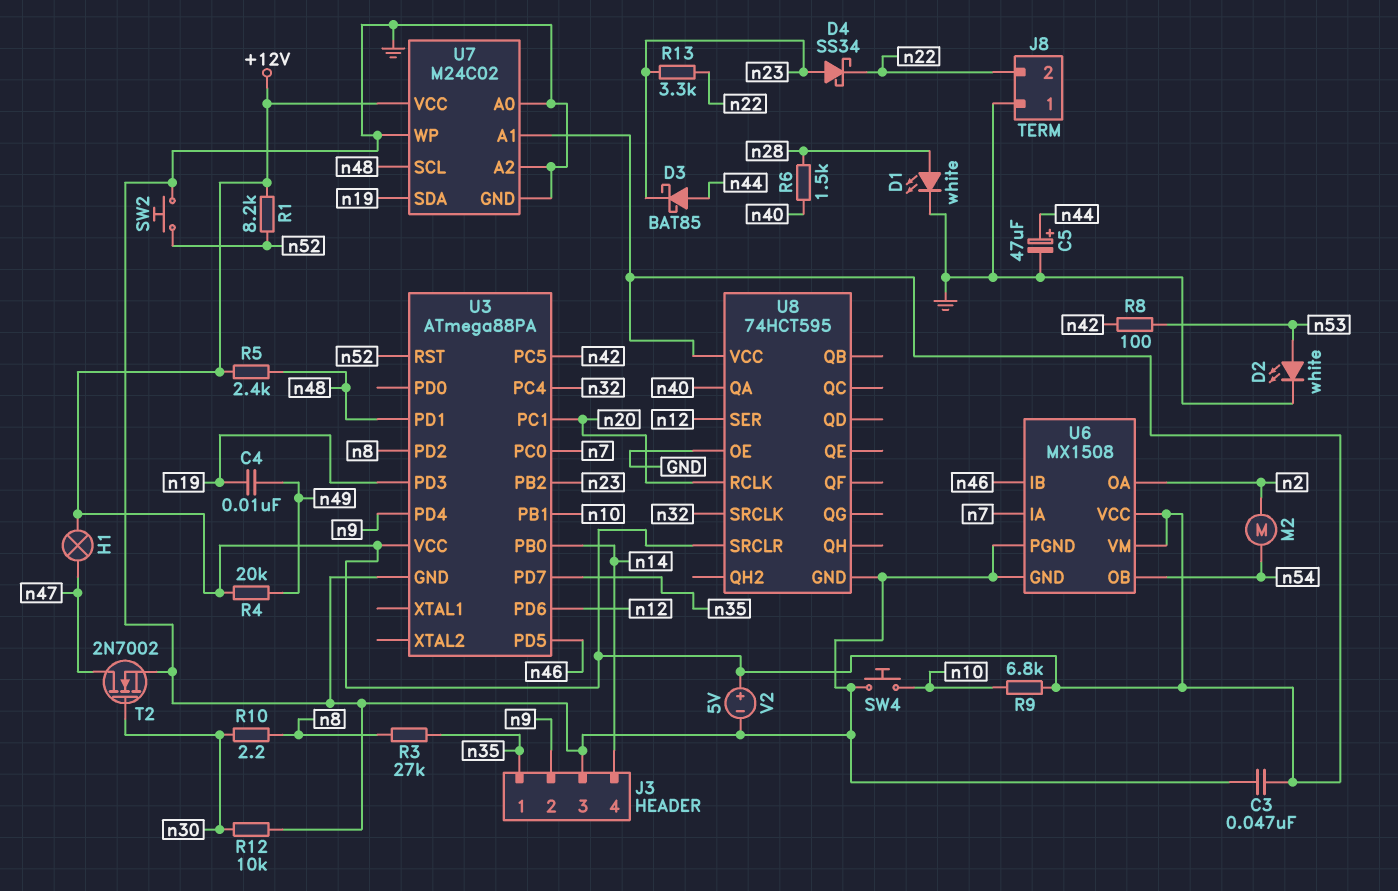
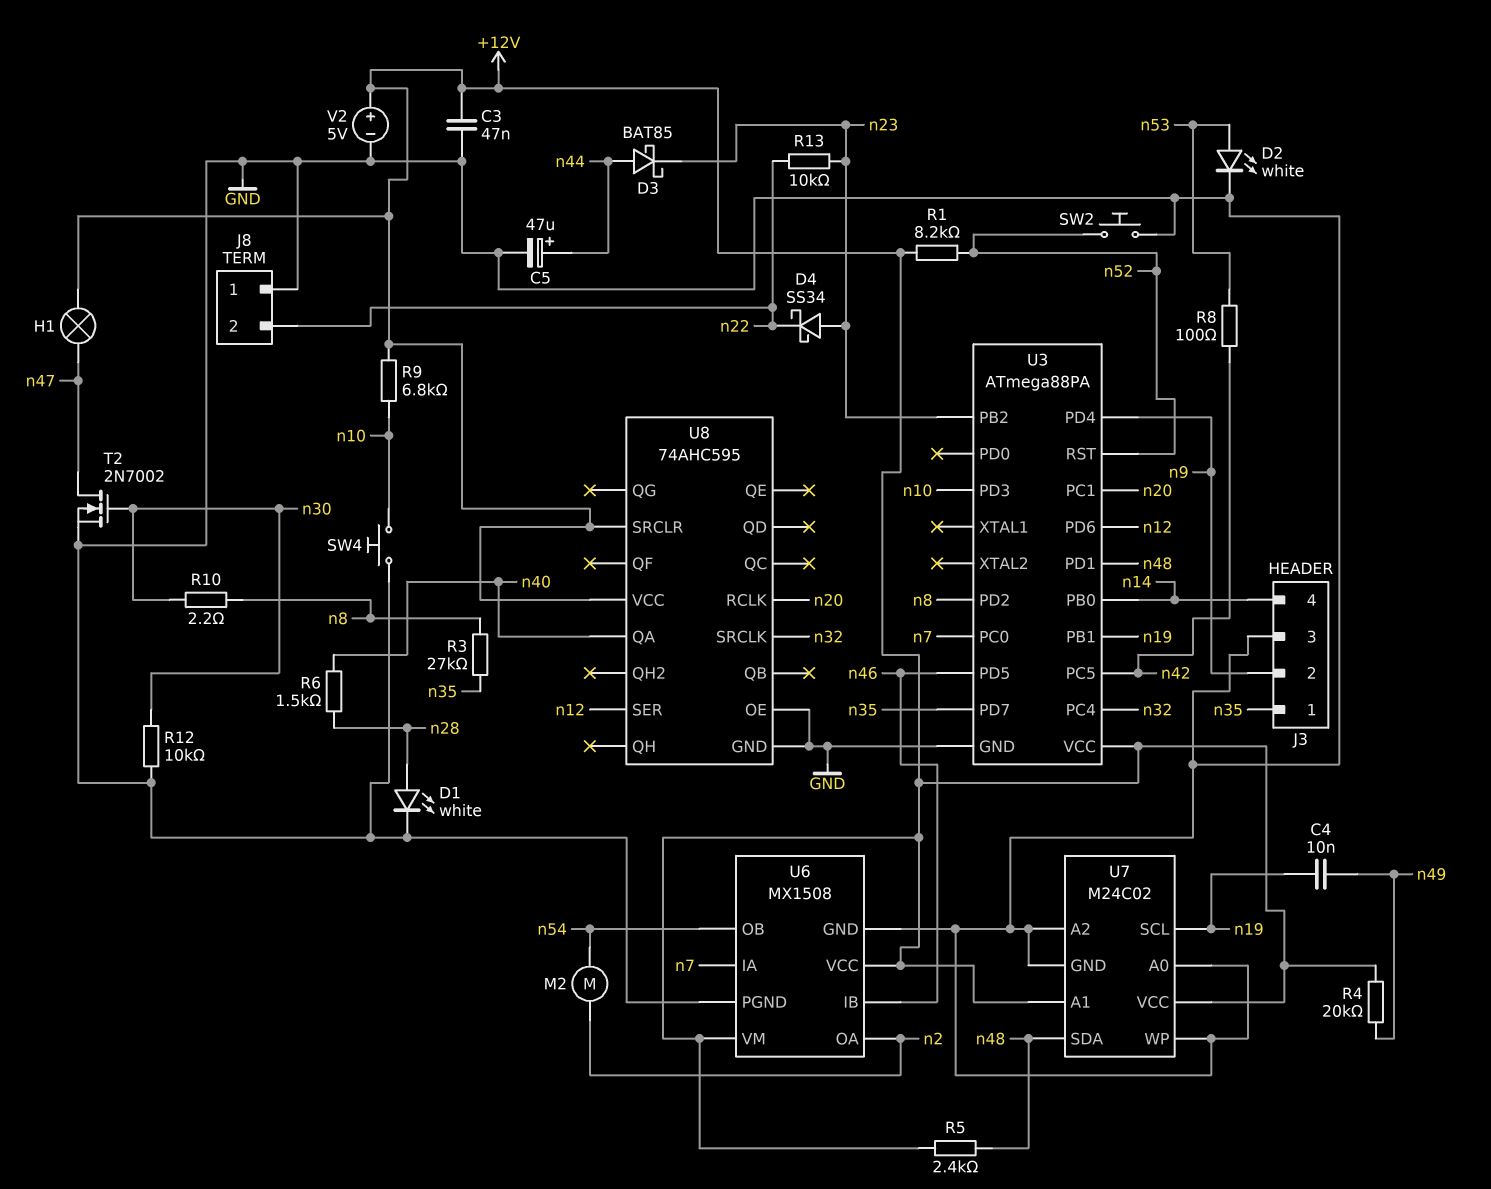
R13: 3.3k (n22, n23) -> 10k (n22, n23)
U3 pin PB1: n10 -> n19
U3 pin PD3: n19 -> n10
U7 pin SCL: n48 -> n19
U7 pin SDA: n19 -> n48
U8: 74HCT595 -> 74AHC595

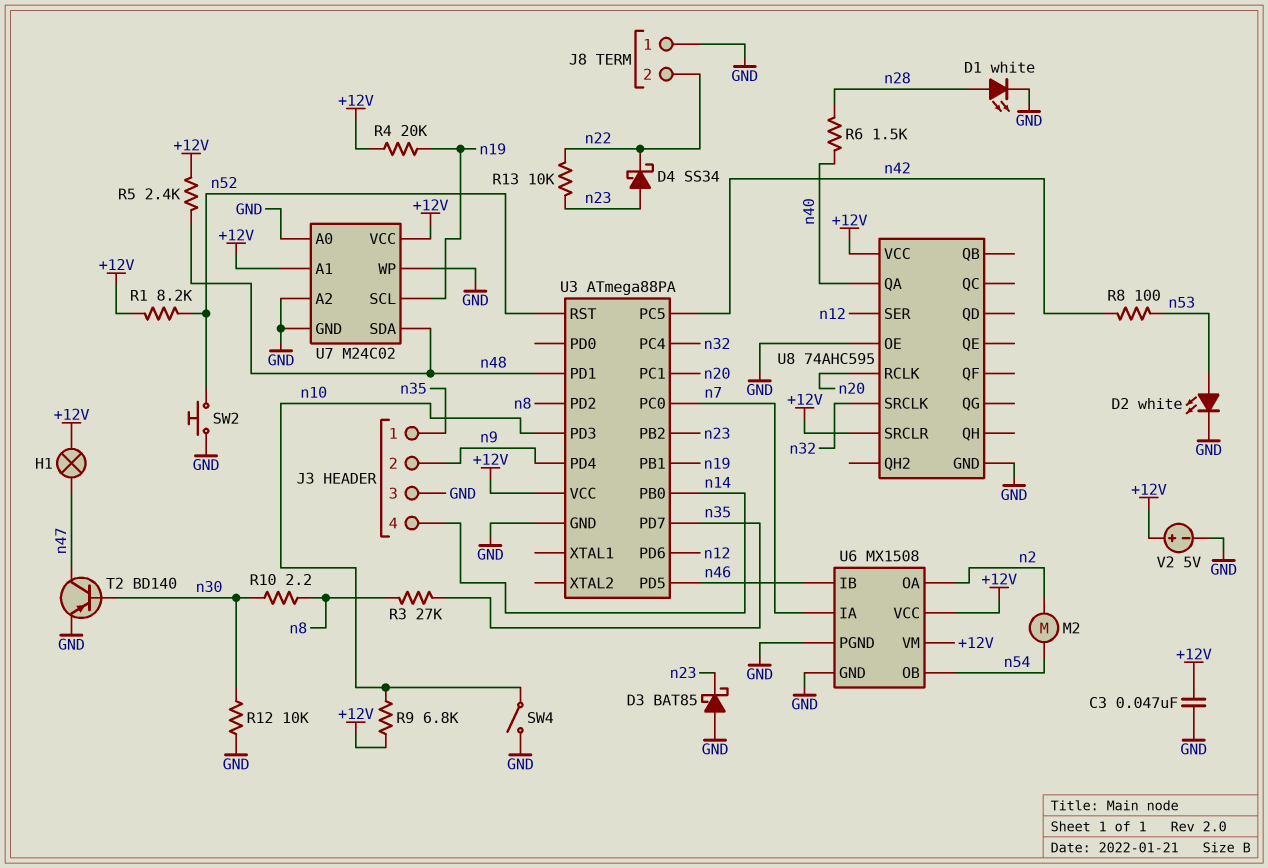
C4: 10nF (n19, n49) -> none
C5: 47uF (plus n44, minus GND) -> none
D3: schottky BAT85 (A n44, K n23) -> schottky BAT85 (A GND, K n23)
R4: 20k (+12V, n49) -> 20k (+12V, n19)
SW4: button (GND, n10) -> switch (GND, n10)
T2: NMOS 2N7002 (G n30, D n47, S GND) -> PNP BD140 (B n30, C n47, E GND)

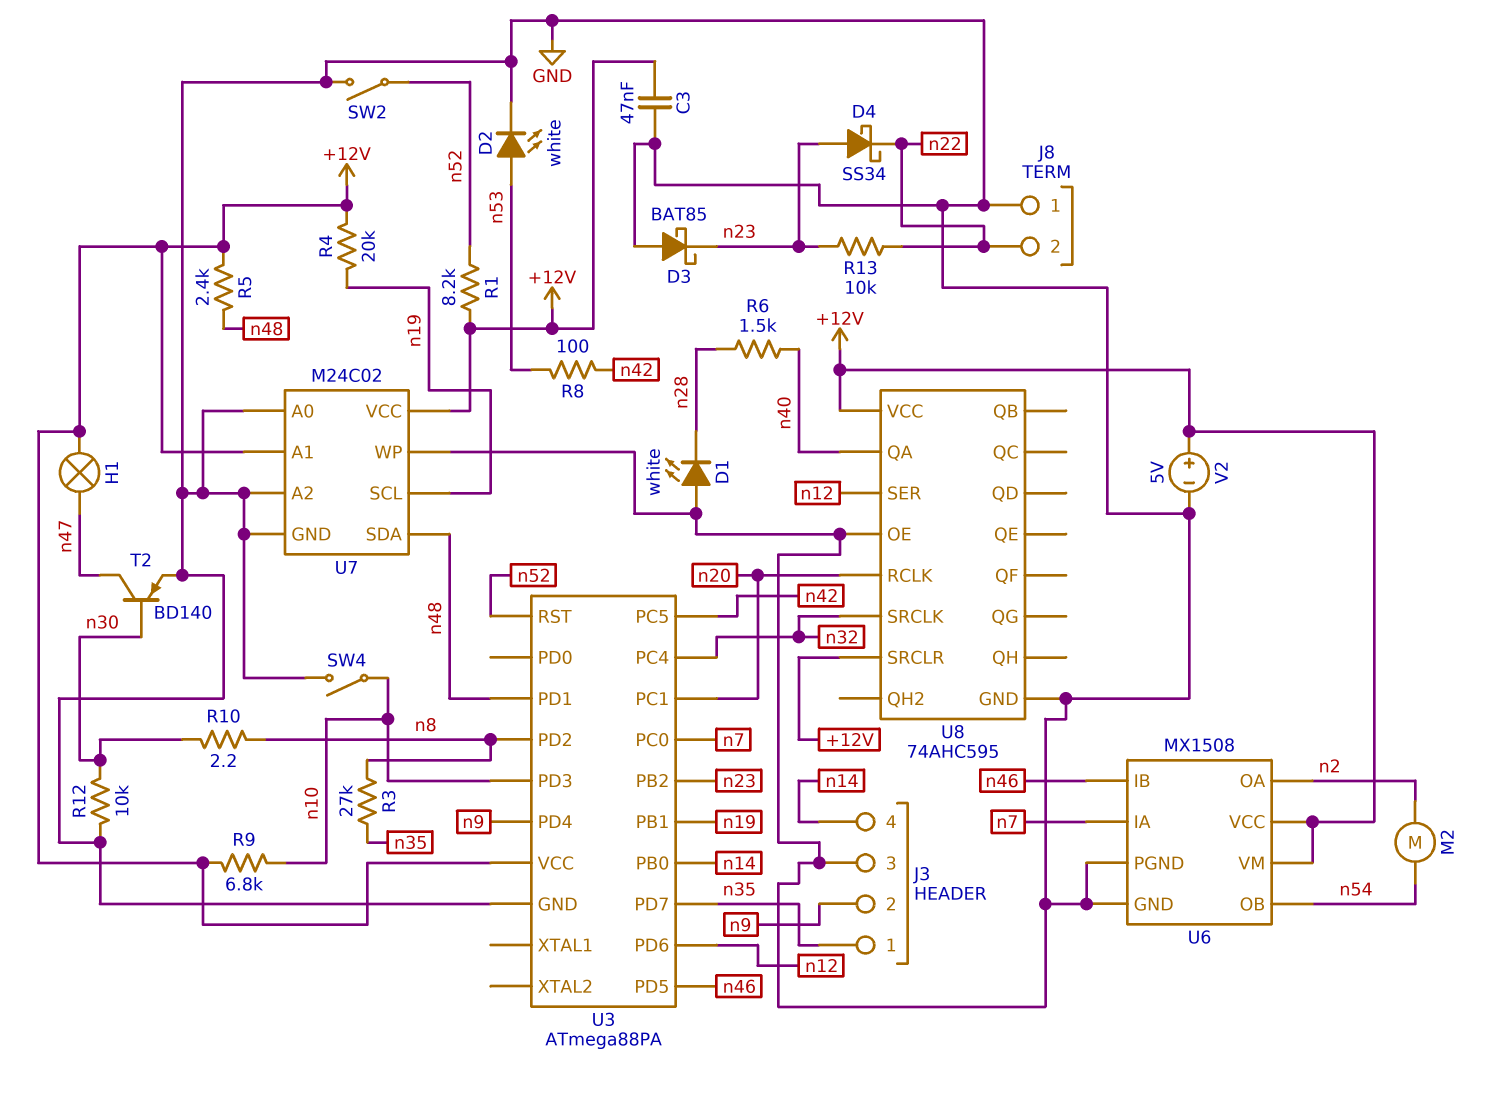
D1: LED white (A n28, K GND) -> LED white (A GND, K n28)
SW2: button (GND, n52) -> switch (GND, n52)

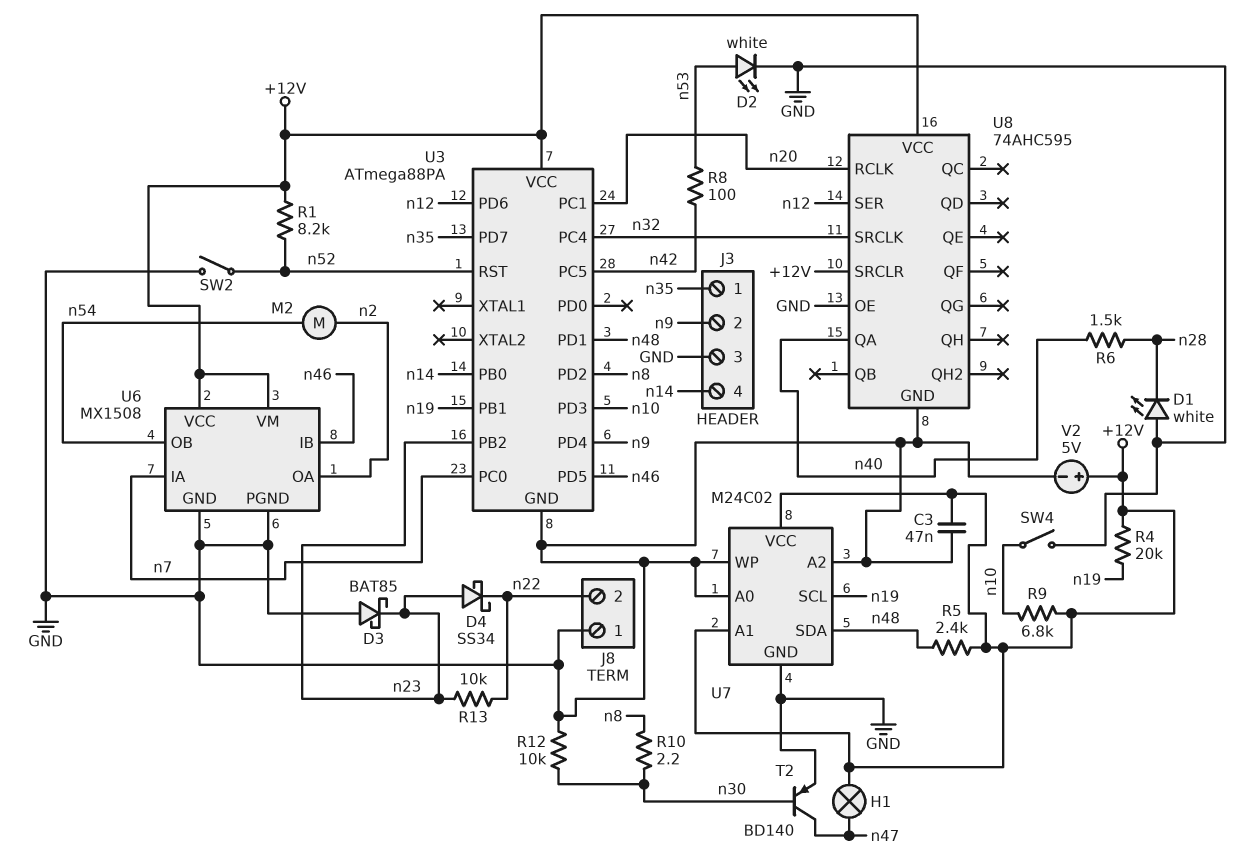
R3: 27k (n8, n35) -> none

